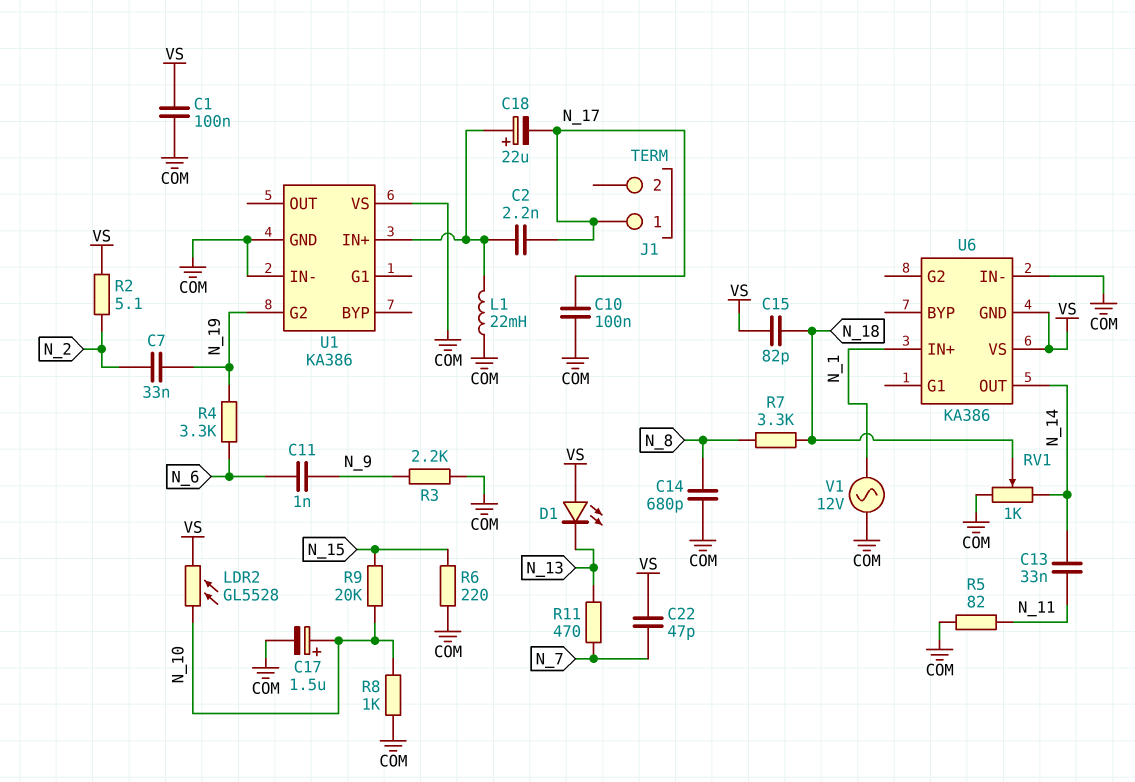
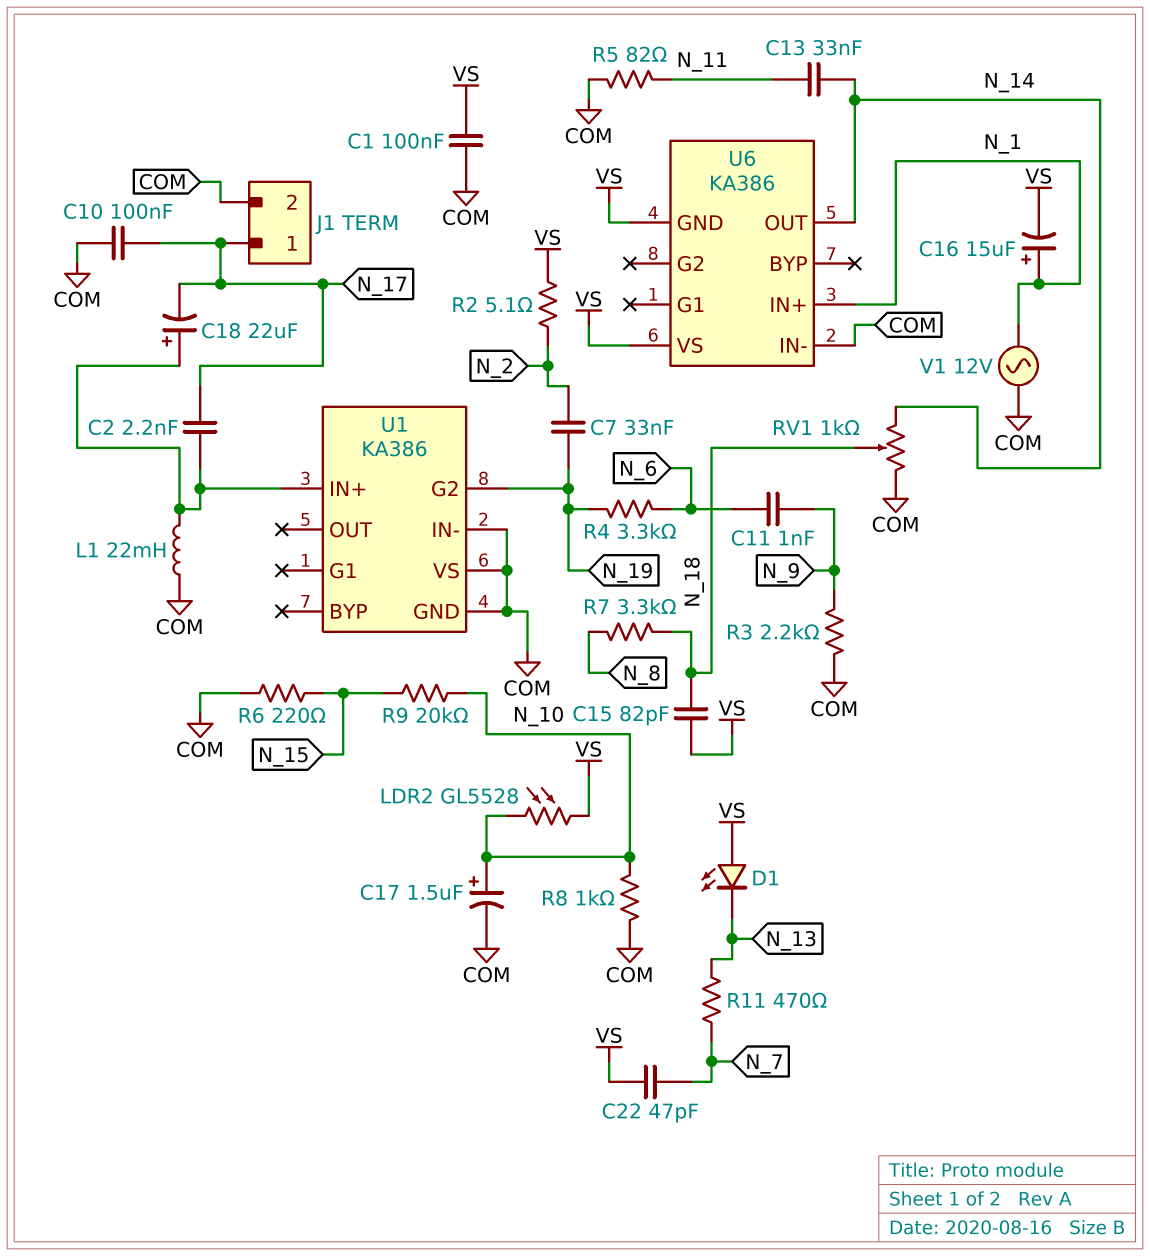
C14: 680pF (COM, N_8) -> none
C16: none -> 15uF (plus N_1, minus VS)
J1 pin 2: none -> COM

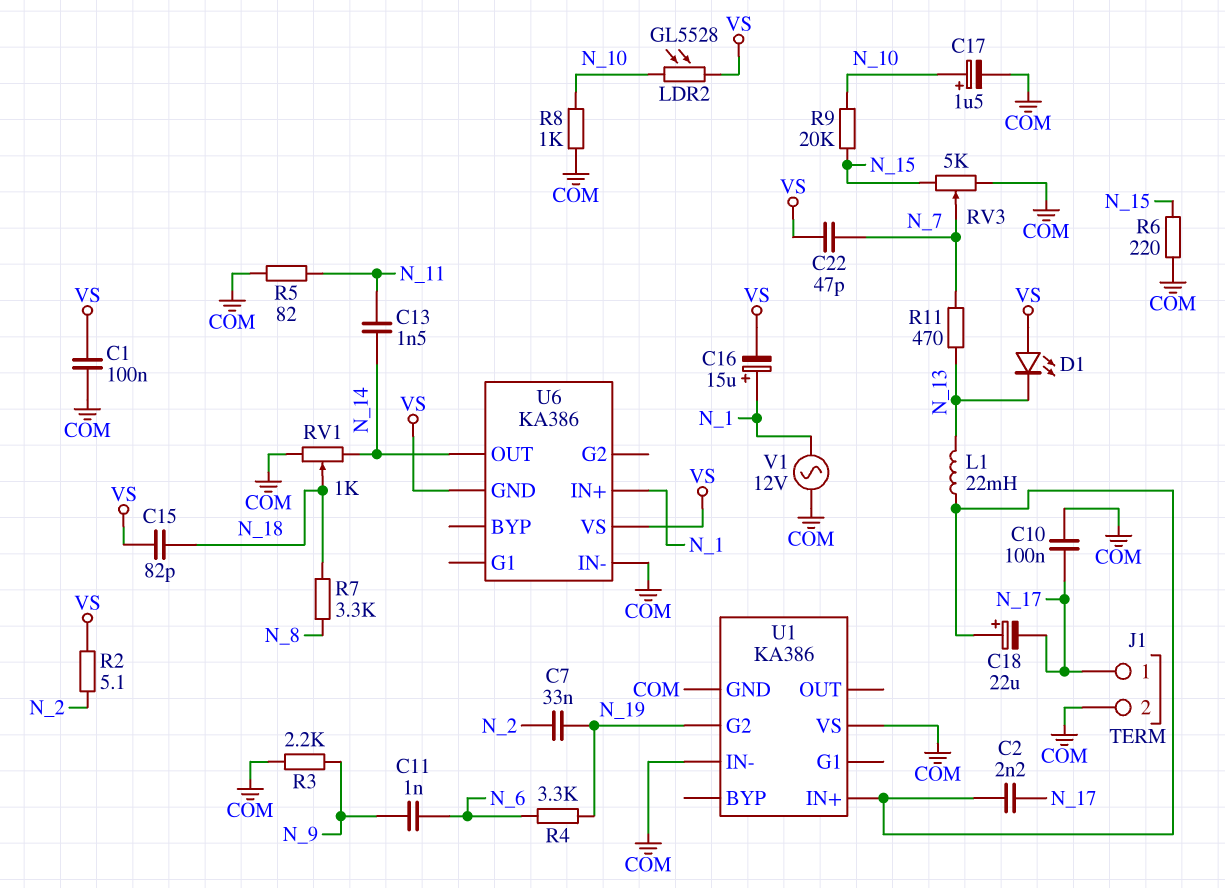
C13: 33nF (N_11, N_14) -> 1.5nF (N_11, N_14)
L1: 22mH (COM, U1/IN+) -> 22mH (N_13, U1/IN+)
RV3: none -> 5k (COM, N_15, wiper N_7)

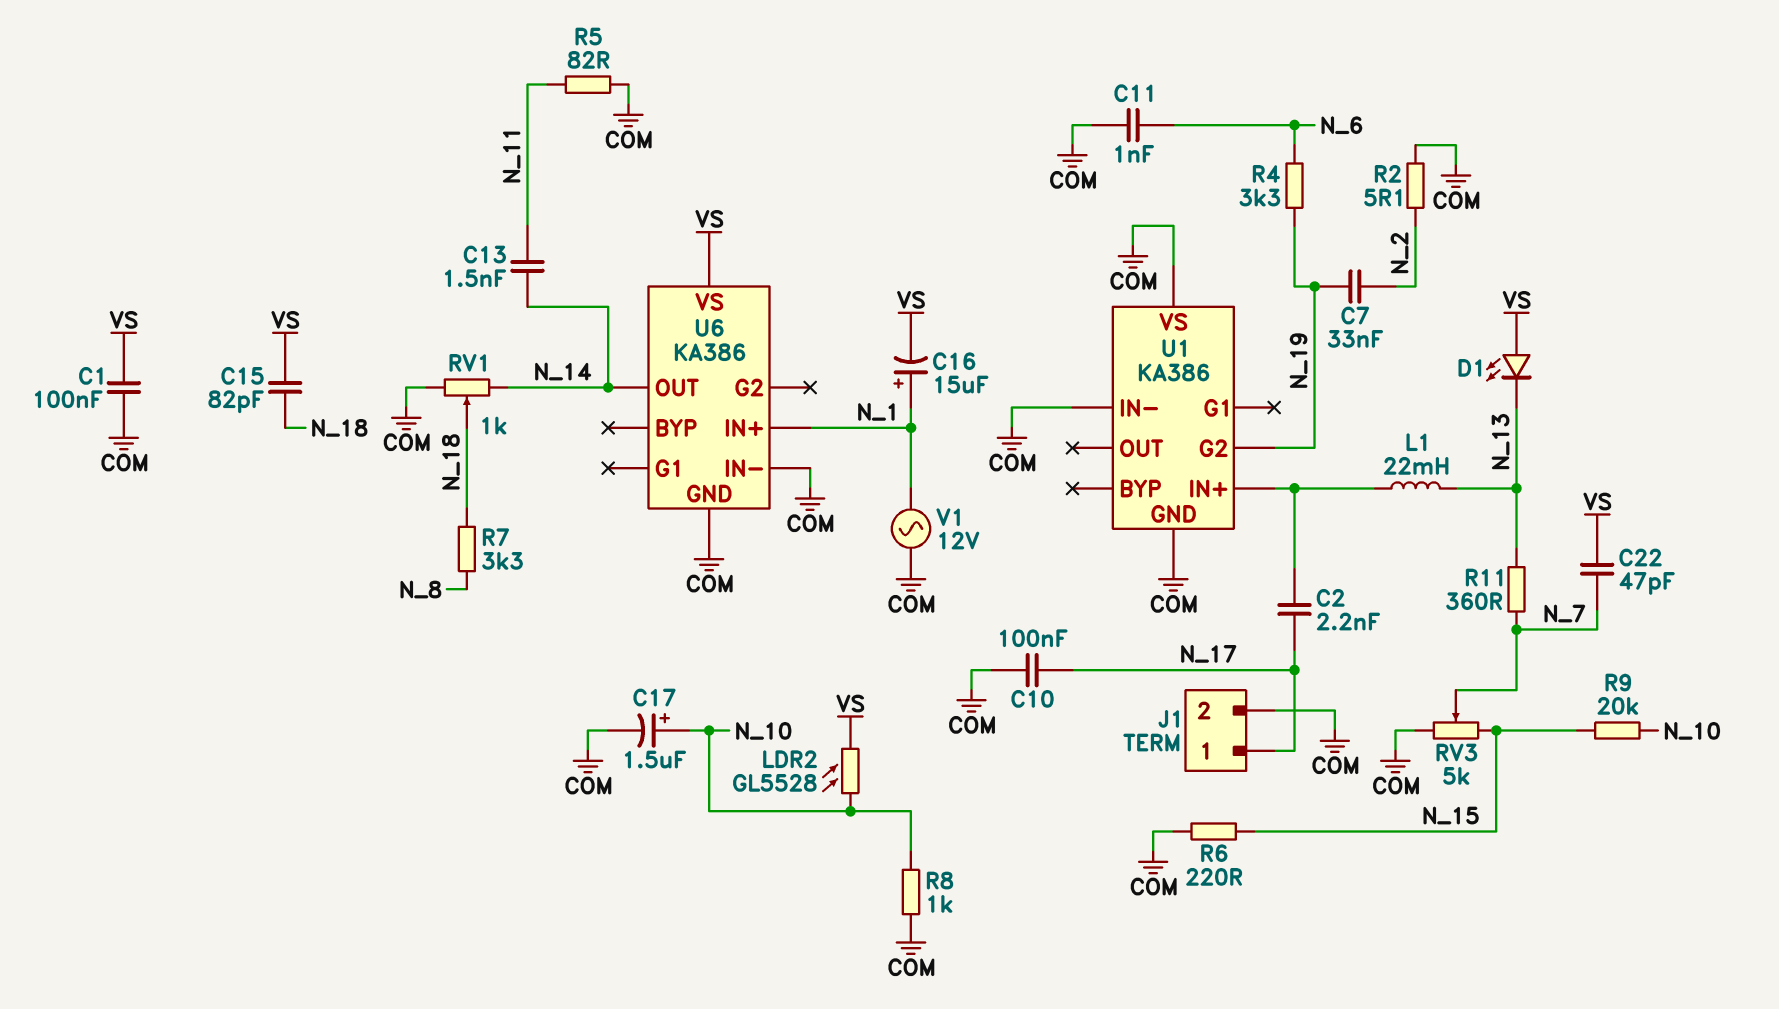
C11: 1nF (N_6, N_9) -> 1nF (COM, N_6)
C18: 22uF (plus U1/IN+, minus N_17) -> none
R2: 5.1 (N_2, VS) -> 5.1 (COM, N_2)
R3: 2.2k (COM, N_9) -> none
R11: 470 (N_7, N_13) -> 360 (N_7, N_13)
U6 pin GND: VS -> COM

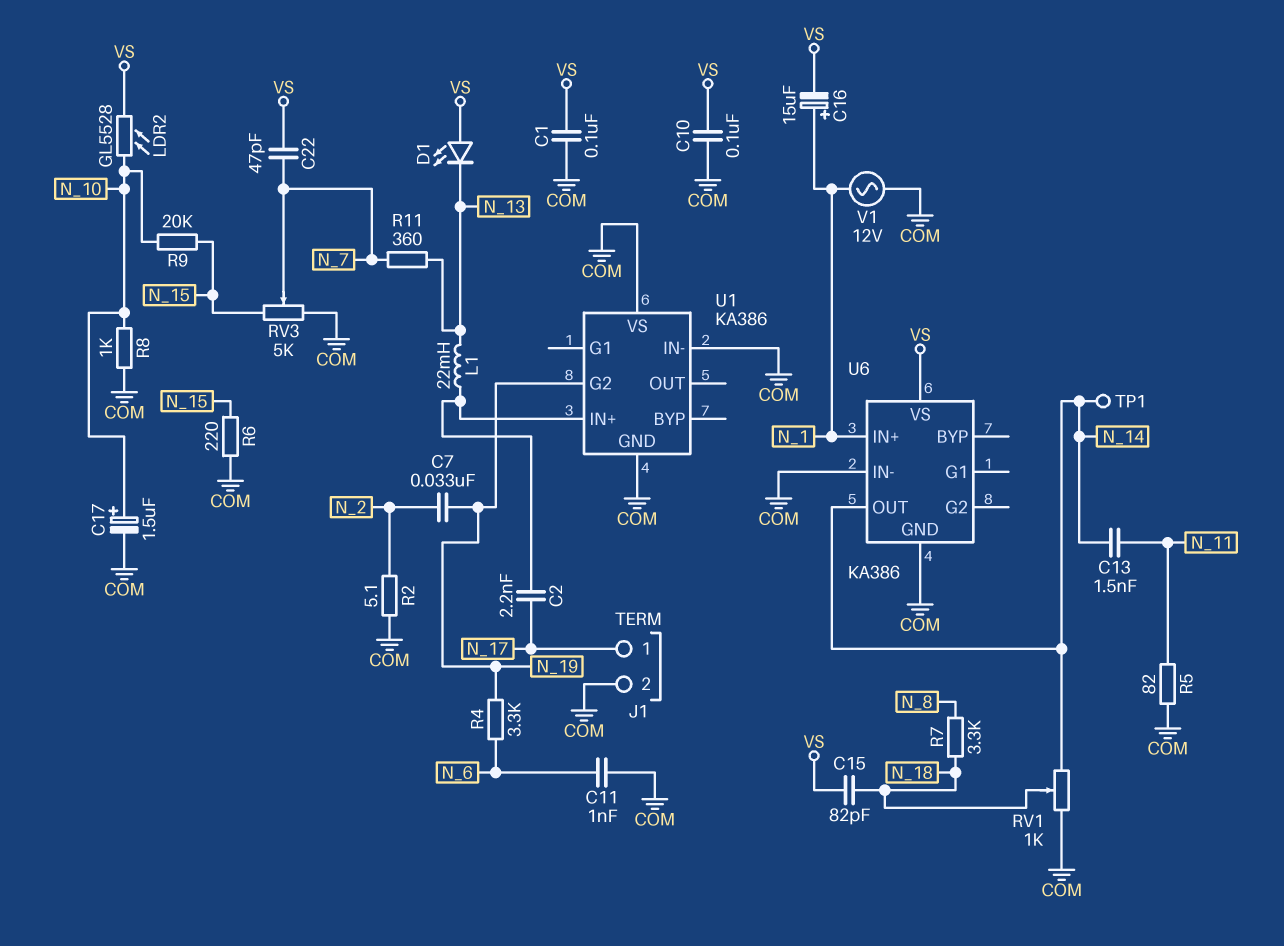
C10: 100nF (COM, N_17) -> 100nF (COM, VS)
TP1: none -> test point (N_14)

